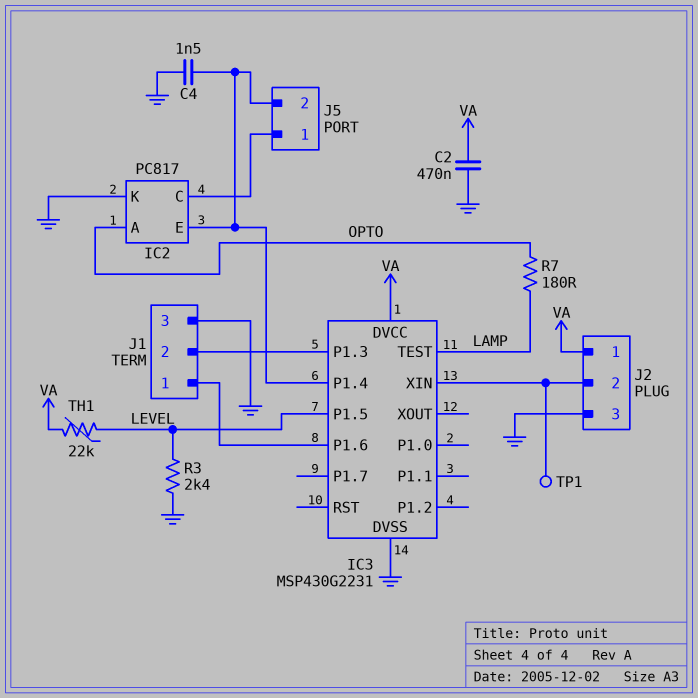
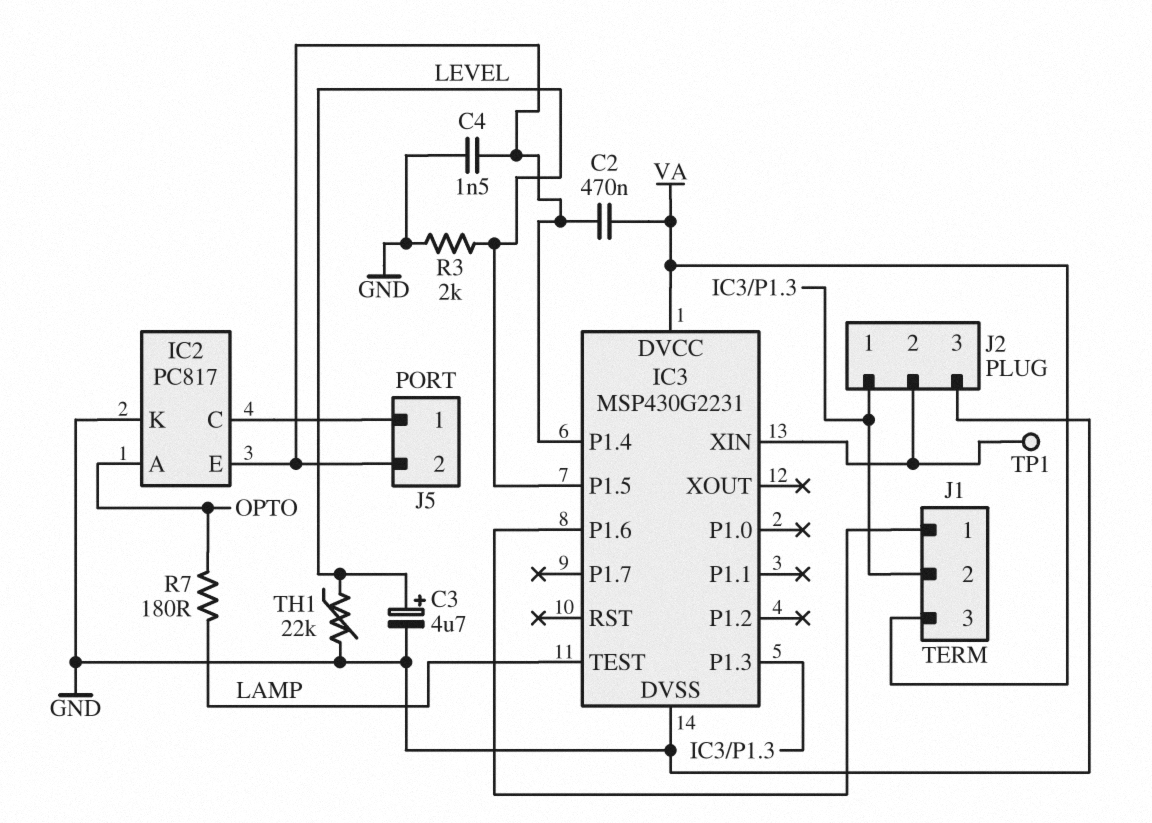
C2: 470nF (GND, VA) -> 470nF (IC2/E, VA)
C3: none -> 4.7uF (plus LEVEL, minus GND)
J1 pin 3: GND -> VA
J2 pin 1: VA -> IC3/P1.3
R3: 2.4k (GND, LEVEL) -> 2k (GND, LEVEL)
TH1: 22k (LEVEL, VA) -> 22k (GND, LEVEL)

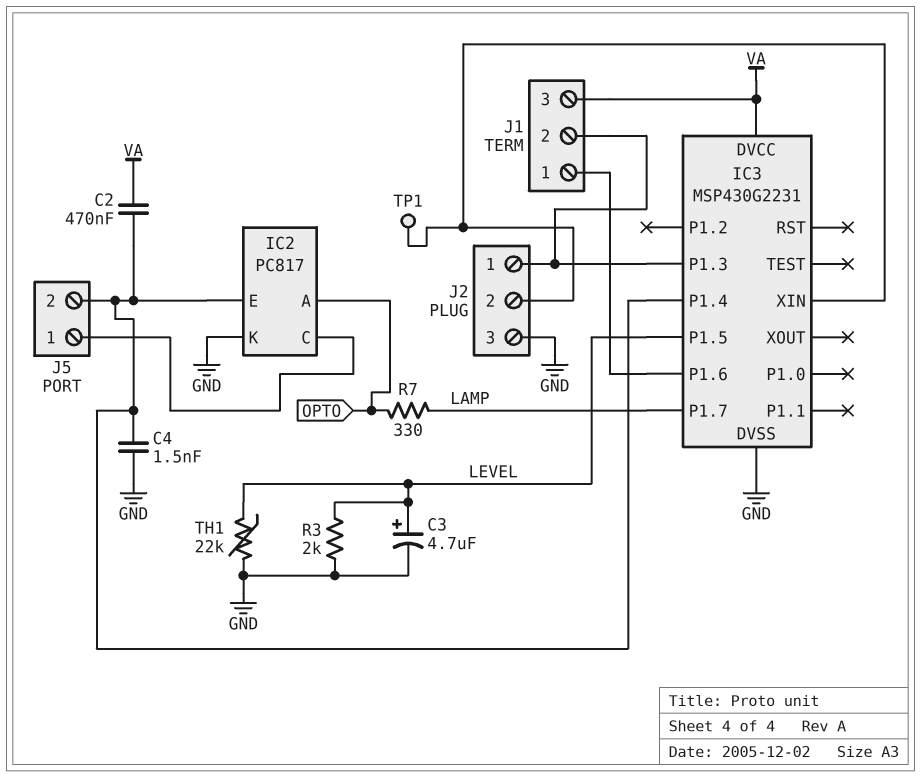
IC3 pin P1.7: none -> LAMP
IC3 pin TEST: LAMP -> none
R7: 180 (LAMP, OPTO) -> 330 (LAMP, OPTO)

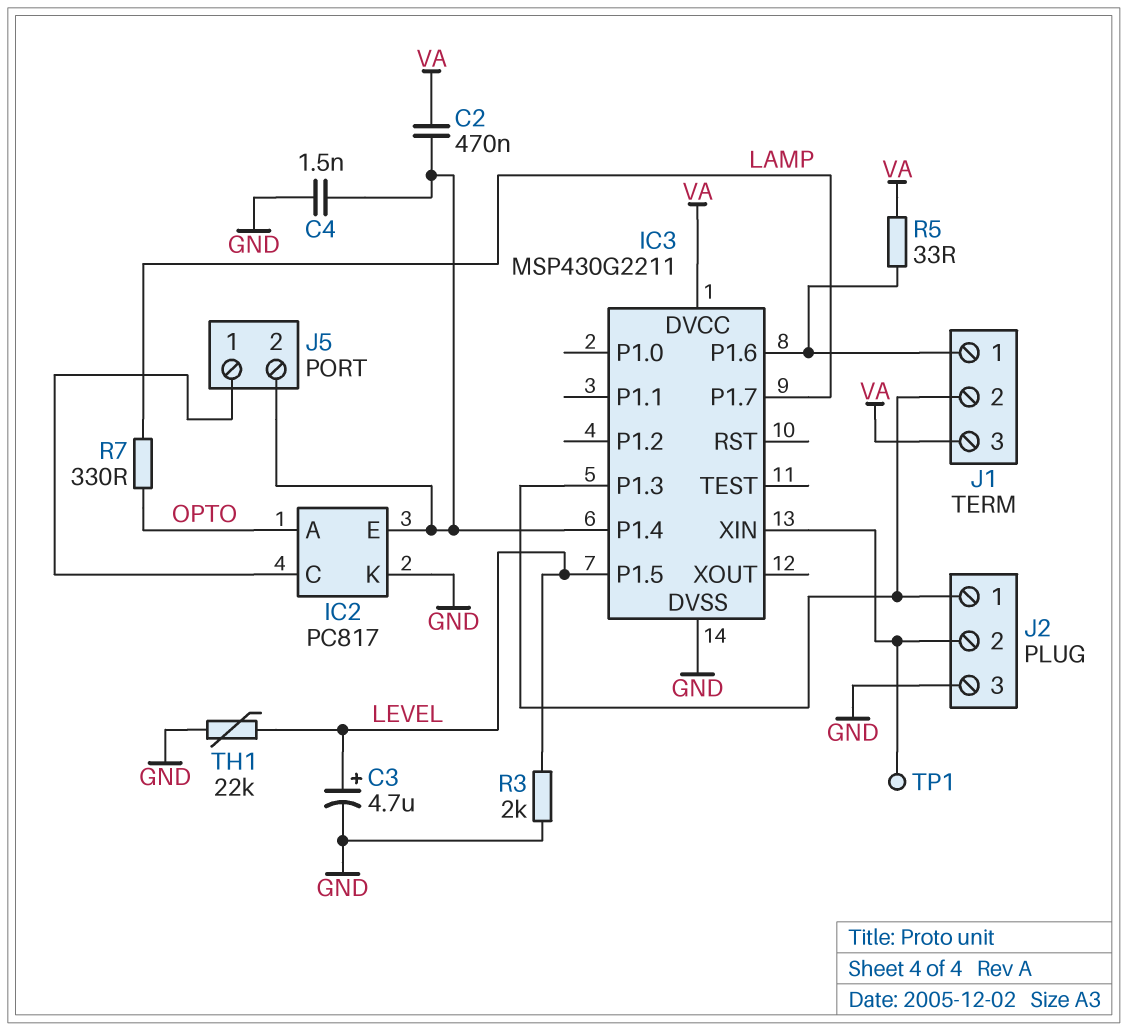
IC3: MSP430G2231 -> MSP430G2211
R5: none -> 33 (IC3/P1.6, VA)

